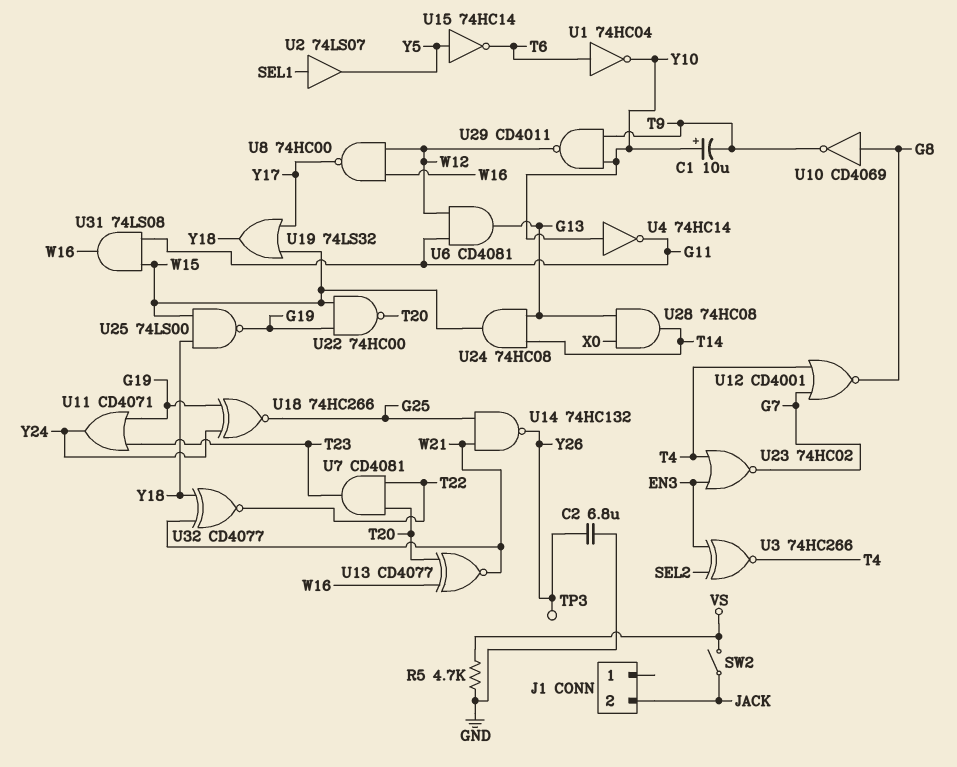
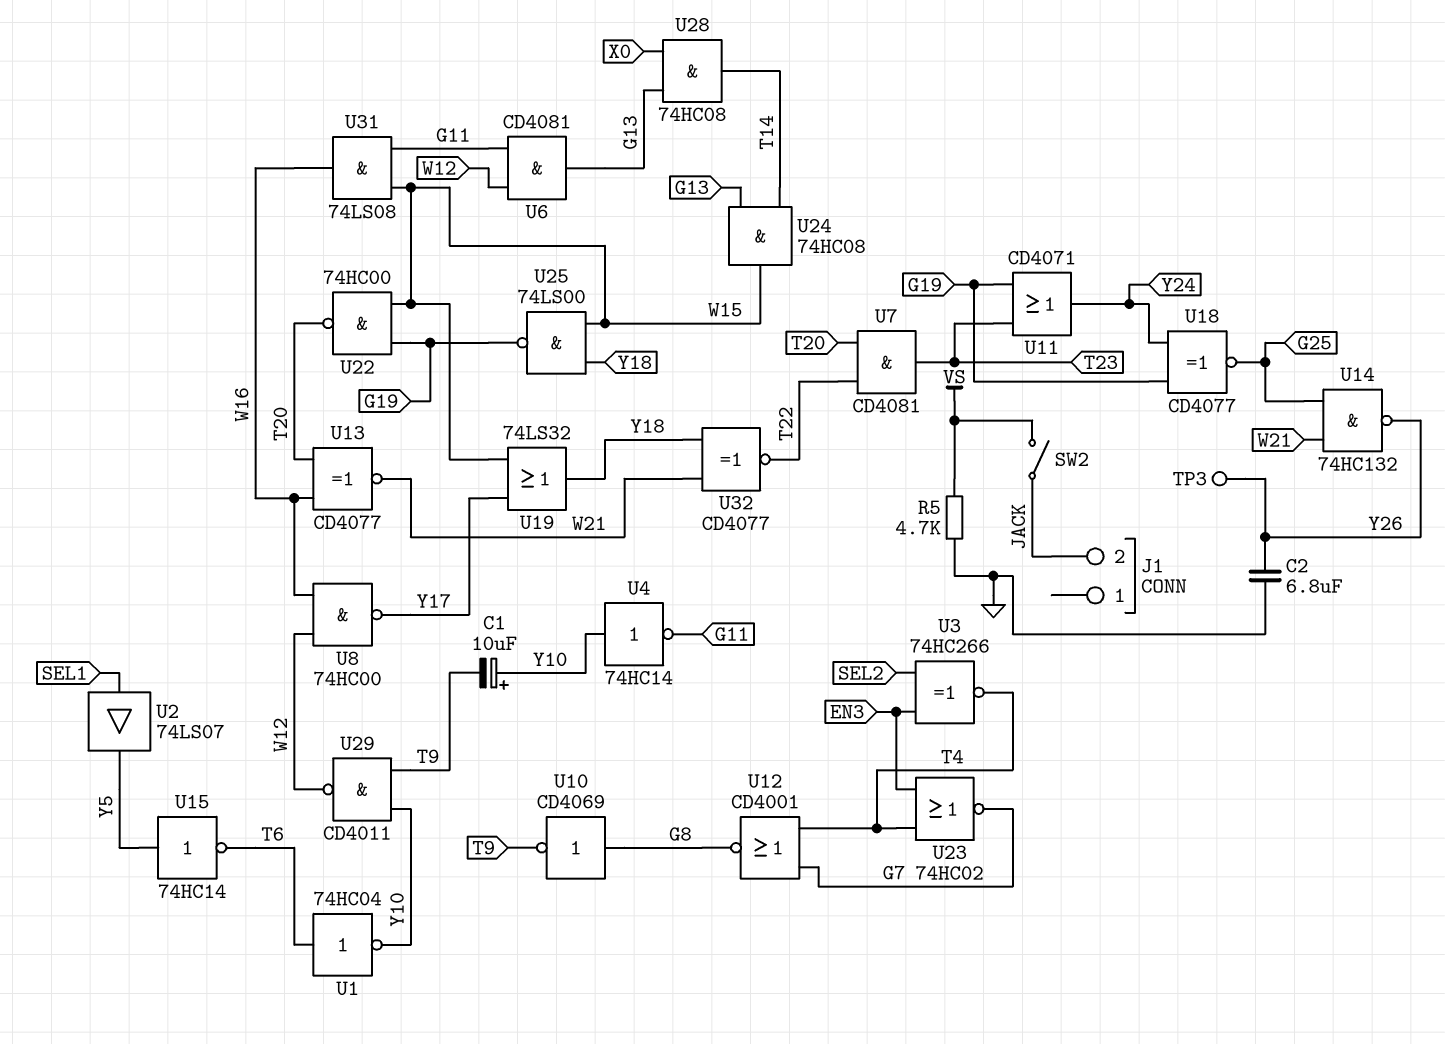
U18: XNOR 74HC266 (in G19, in Y24, out G25) -> XNOR CD4077 (in G19, in Y24, out G25)

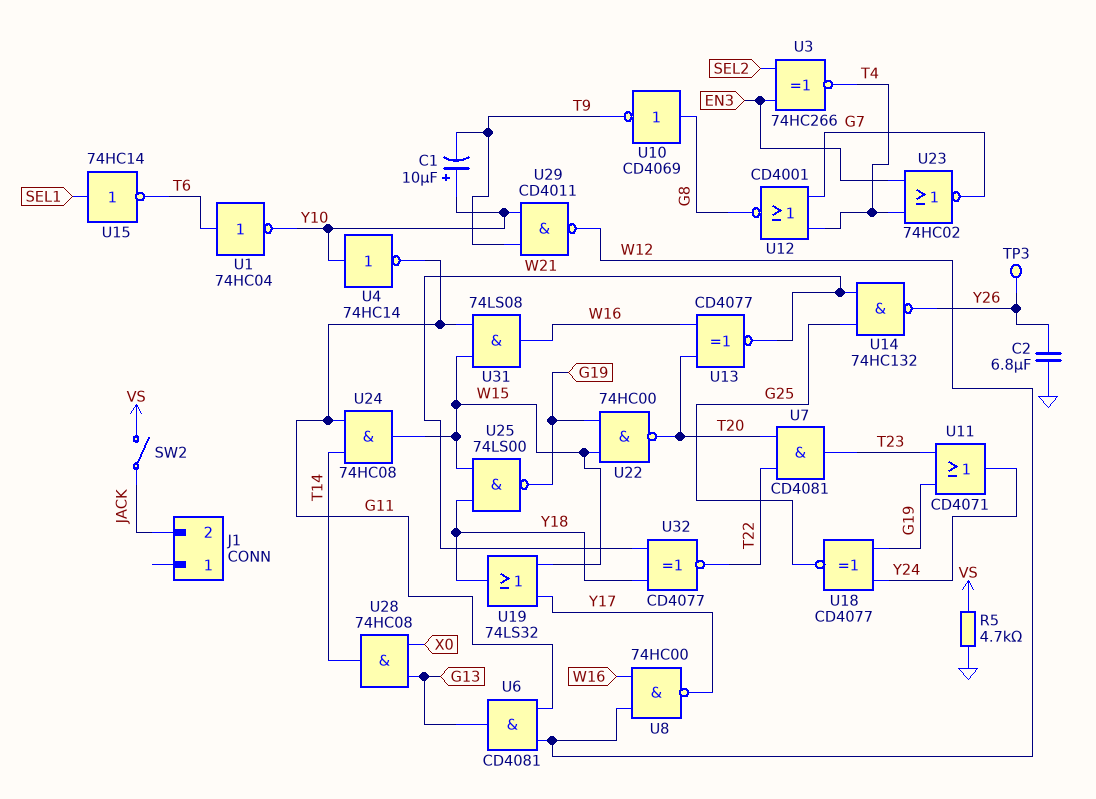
U2: buffer 74LS07 (in SEL1, out Y5) -> none
U15: NOT 74HC14 (in Y5, out T6) -> NOT 74HC14 (in SEL1, out T6)
U24: AND 74HC08 (in G13, in T14, out W15) -> AND 74HC08 (in G11, in T14, out W15)

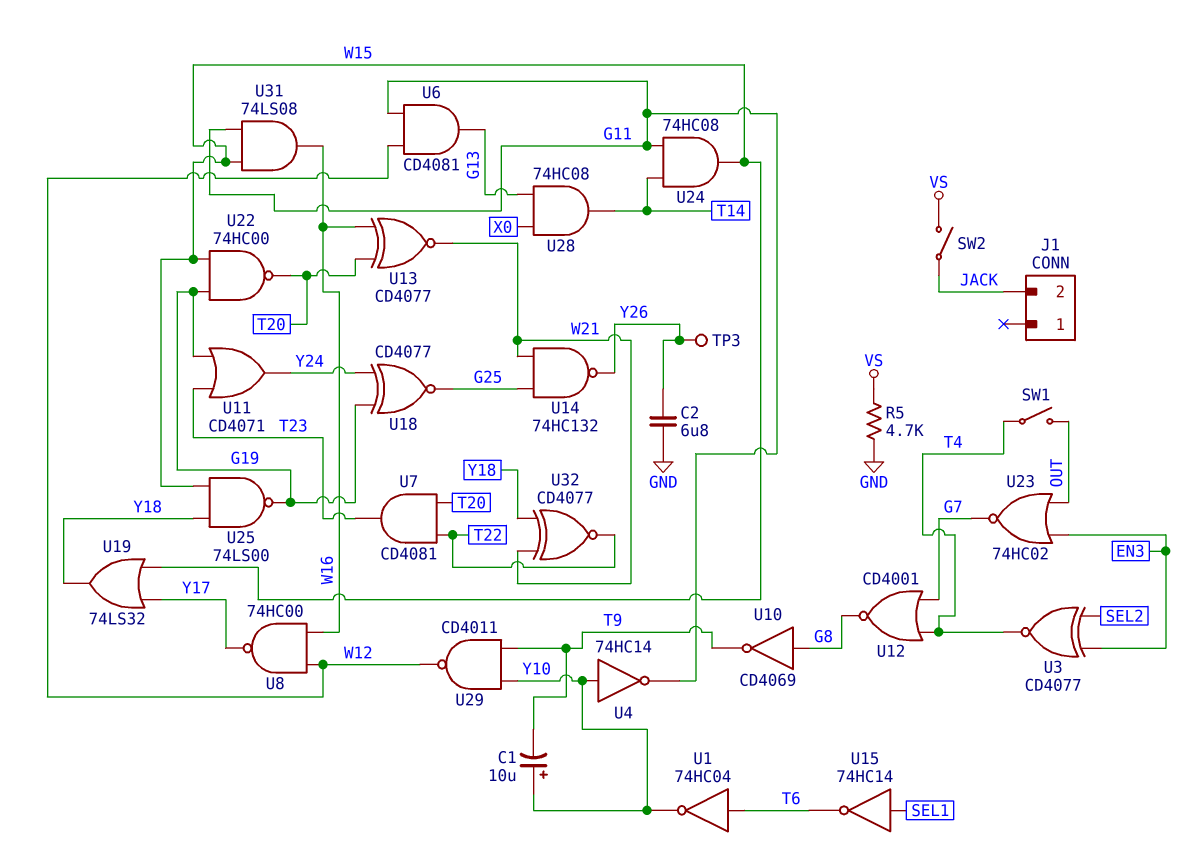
SW1: none -> switch (OUT, T4)
U3: XNOR 74HC266 (in EN3, in SEL2, out T4) -> XNOR CD4077 (in EN3, in SEL2, out T4)
U23: NOR 74HC02 (in EN3, in T4, out G7) -> NOR 74HC02 (in EN3, in OUT, out G7)

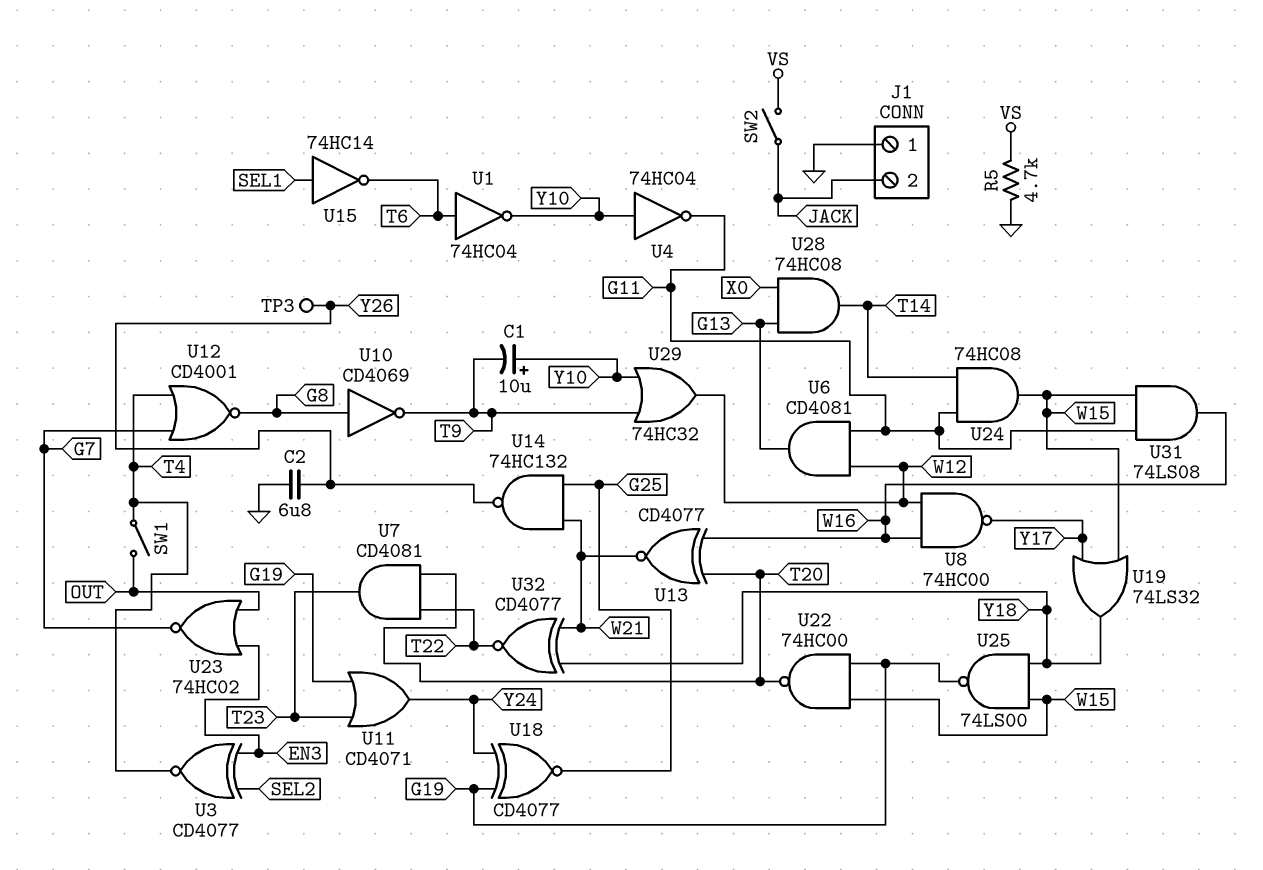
J1 pin 1: none -> GND
U4: NOT 74HC14 (in Y10, out G11) -> NOT 74HC04 (in Y10, out G11)
U29: NAND CD4011 (in T9, in Y10, out W12) -> OR 74HC32 (in T9, in Y10, out W12)

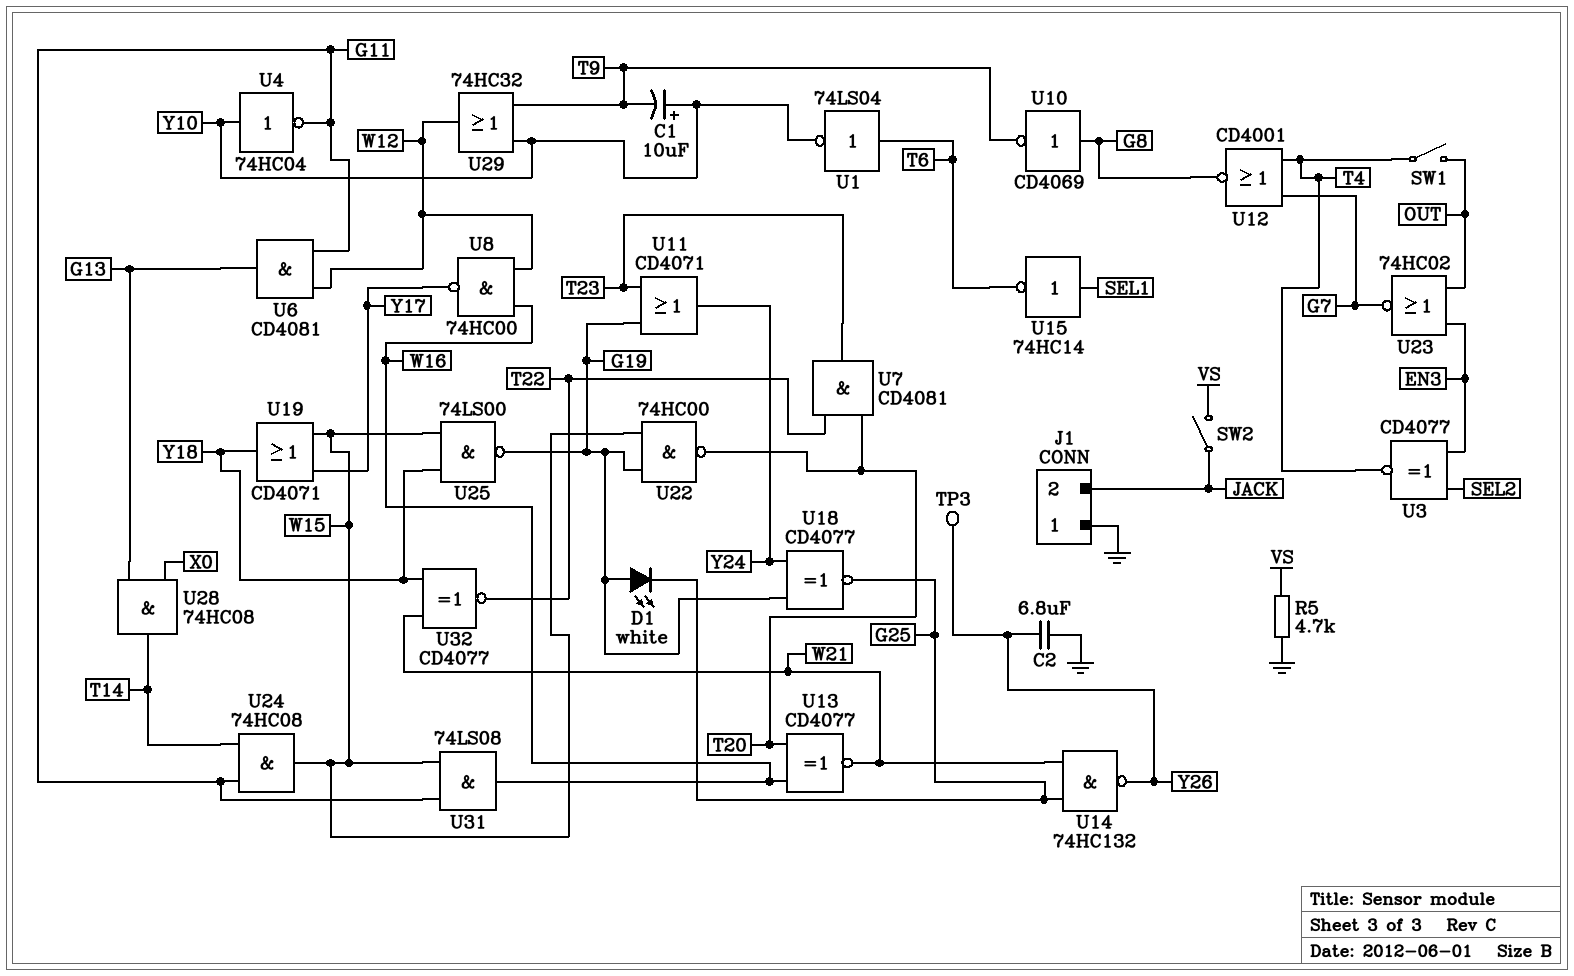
D1: none -> LED white (A G19, K G25)
U1: NOT 74HC04 (in T6, out Y10) -> NOT 74LS04 (in T6, out Y10)
U19: OR 74LS32 (in W15, in Y17, out Y18) -> OR CD4071 (in W15, in Y17, out Y18)

